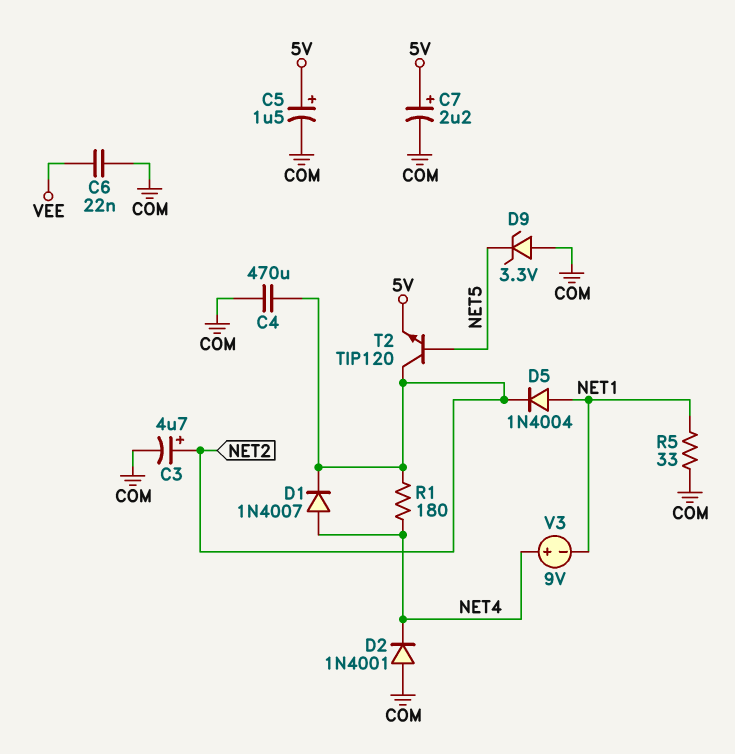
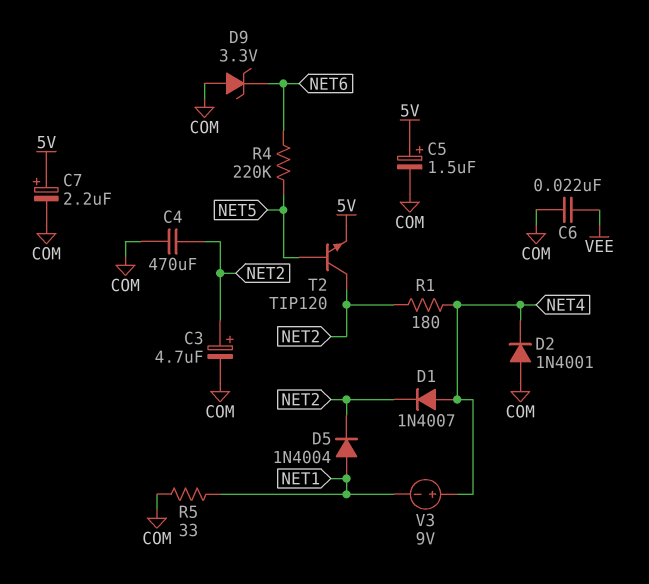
D9: zener 3.3V (A COM, K NET5) -> zener 3.3V (A COM, K NET6)
R4: none -> 220k (NET5, NET6)

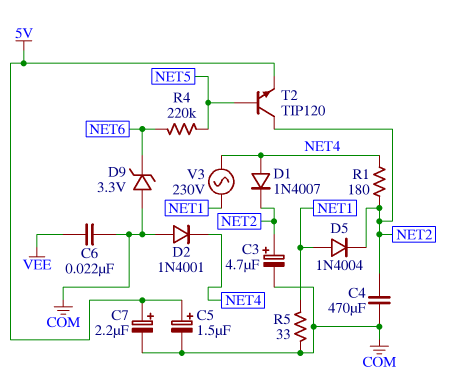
V3: 9V (plus NET4, minus NET1) -> AC 230V (NET1, NET4)

